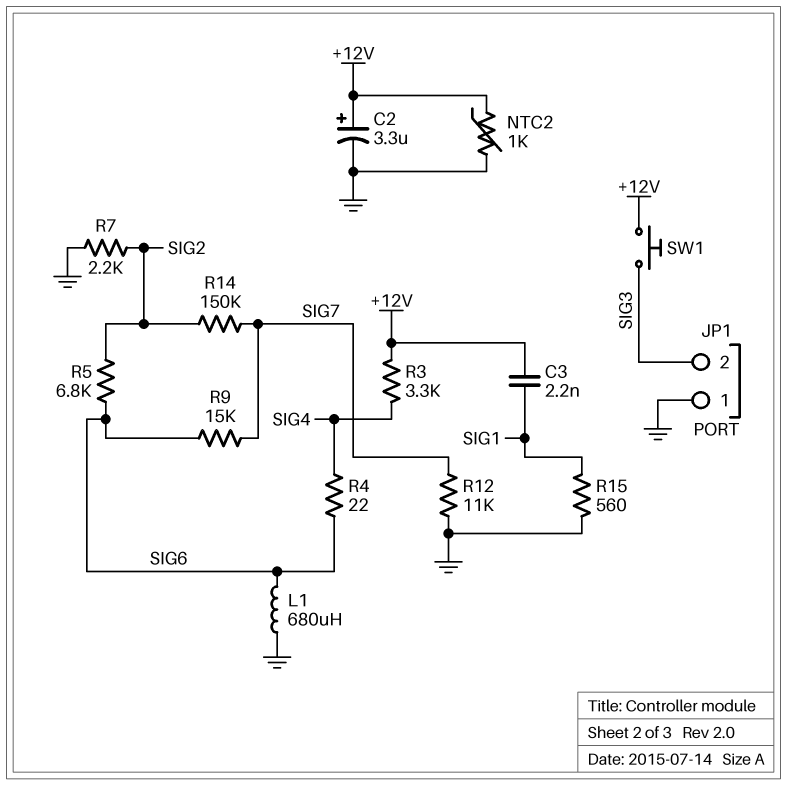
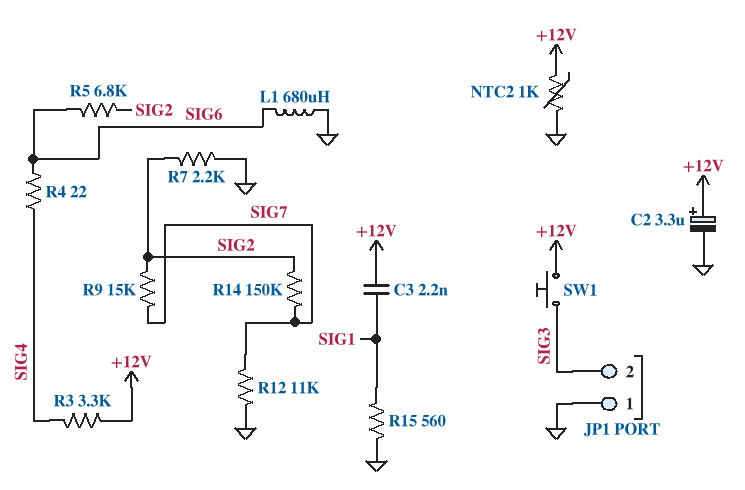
R9: 15k (SIG6, SIG7) -> 15k (SIG2, SIG7)

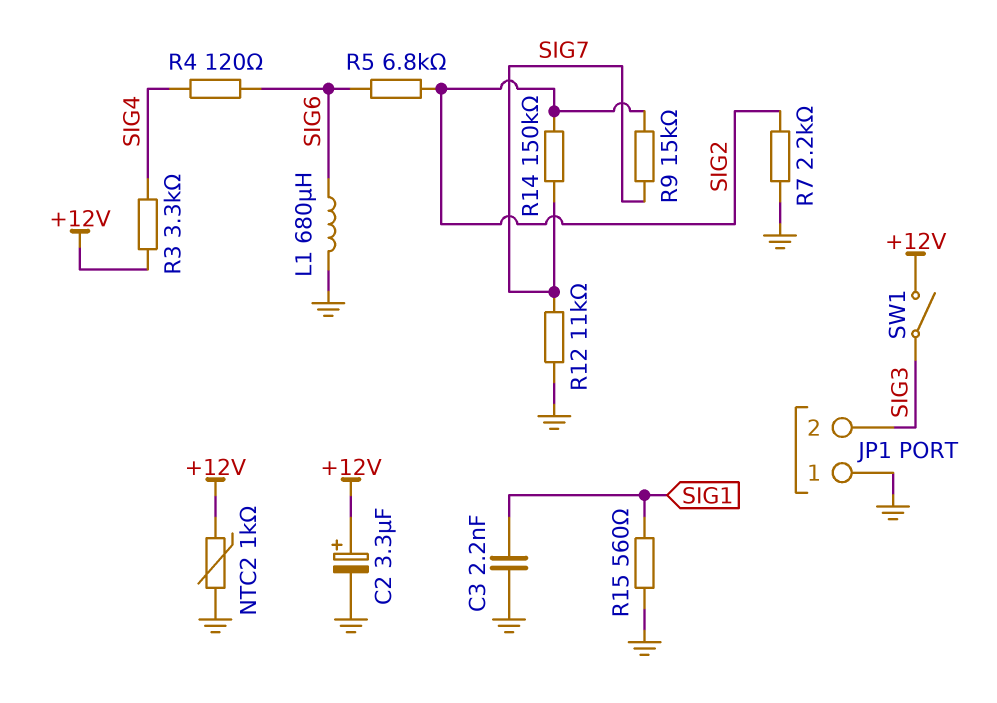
C3: 2.2nF (+12V, SIG1) -> 2.2nF (GND, SIG1)
R4: 22 (SIG4, SIG6) -> 120 (SIG4, SIG6)
SW1: button (+12V, SIG3) -> switch (+12V, SIG3)

